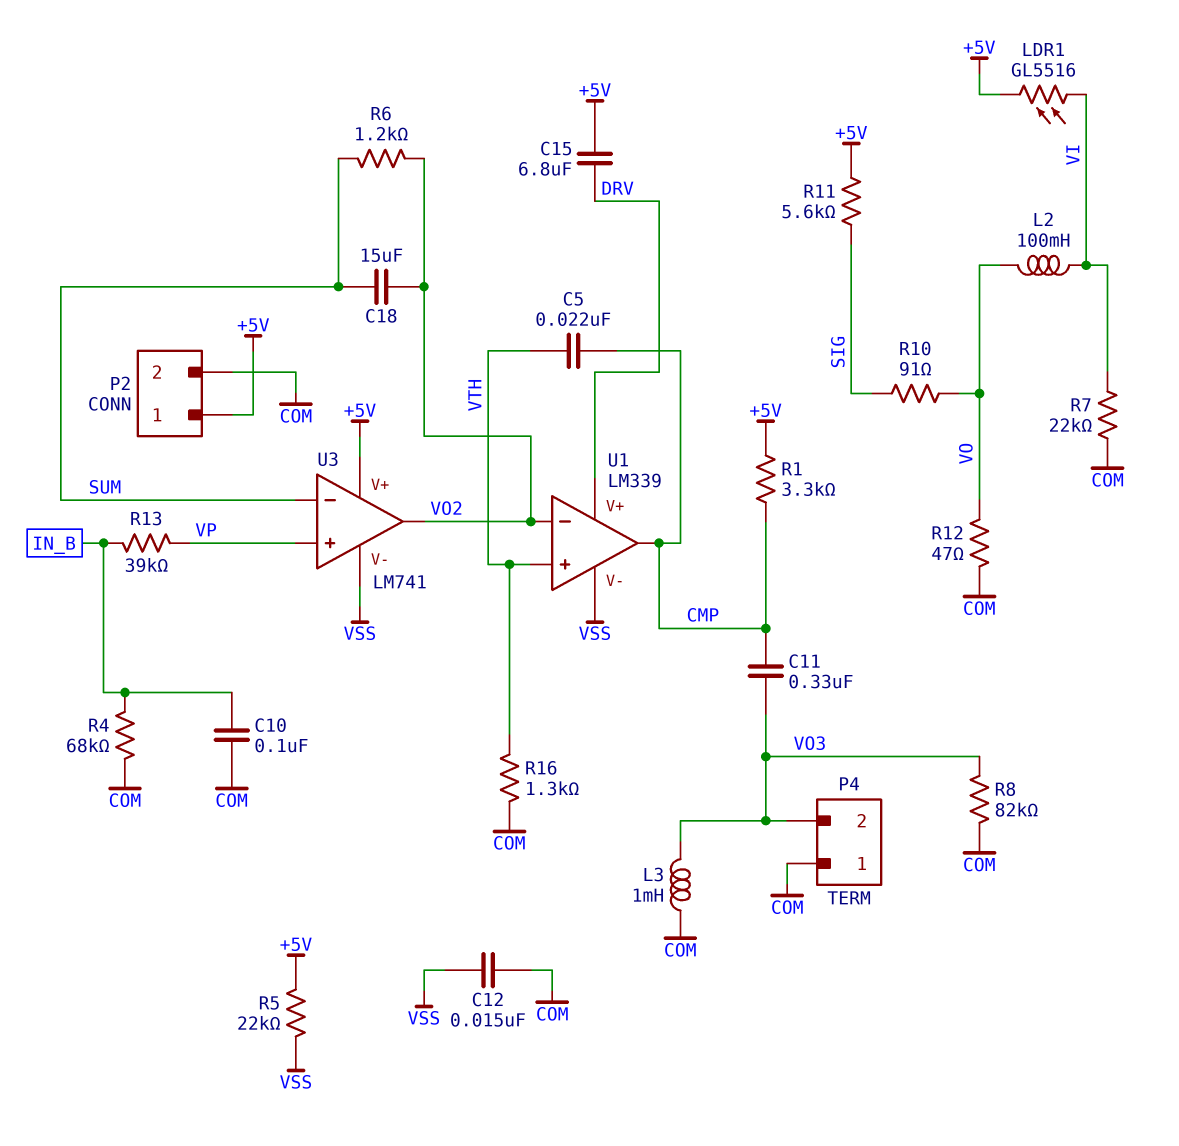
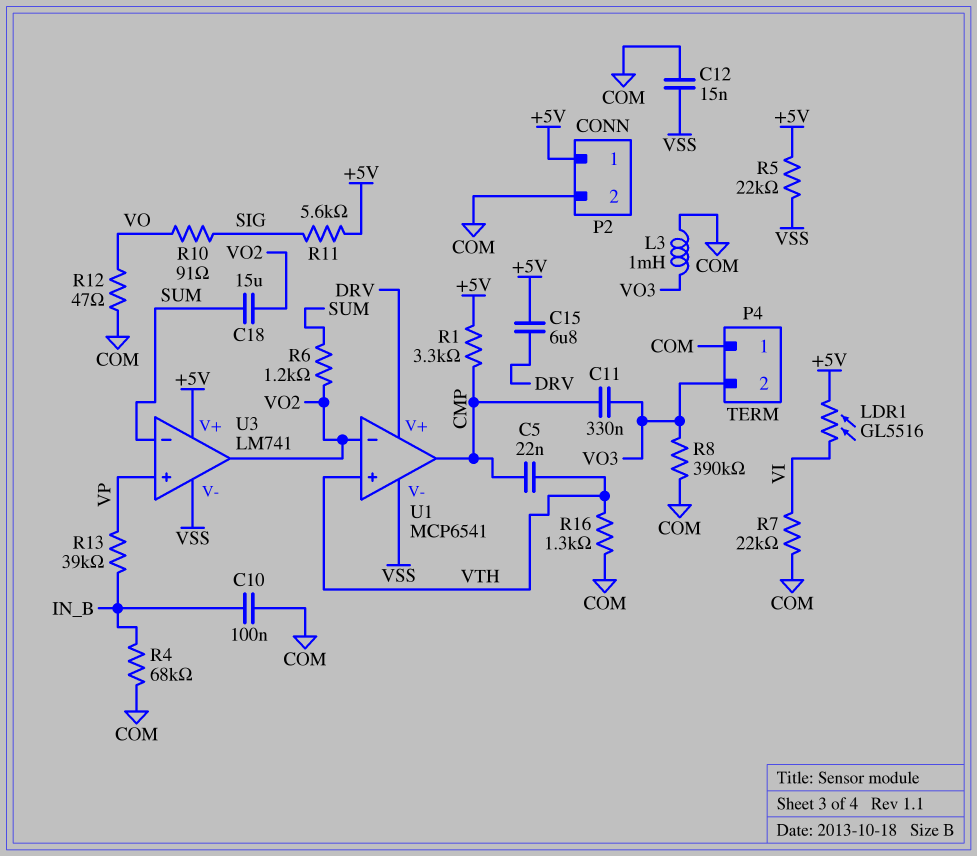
L2: 100mH (VI, VO) -> none
R8: 82k (COM, VO3) -> 390k (COM, VO3)
U1: LM339 -> MCP6541

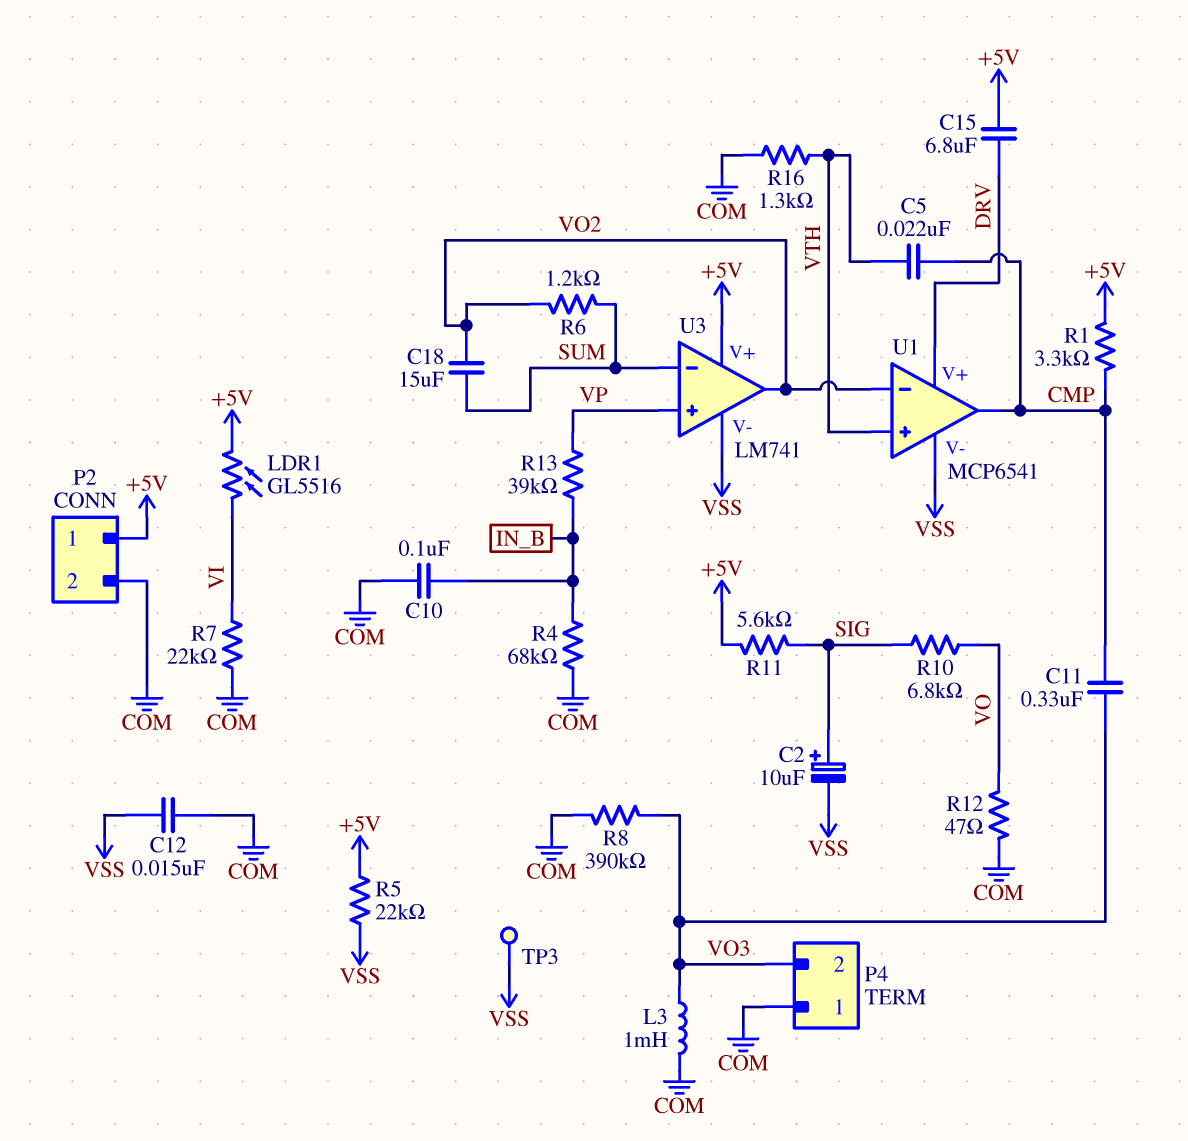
C2: none -> 10uF (plus SIG, minus VSS)
R10: 91 (SIG, VO) -> 6.8k (SIG, VO)
TP3: none -> test point (VSS)

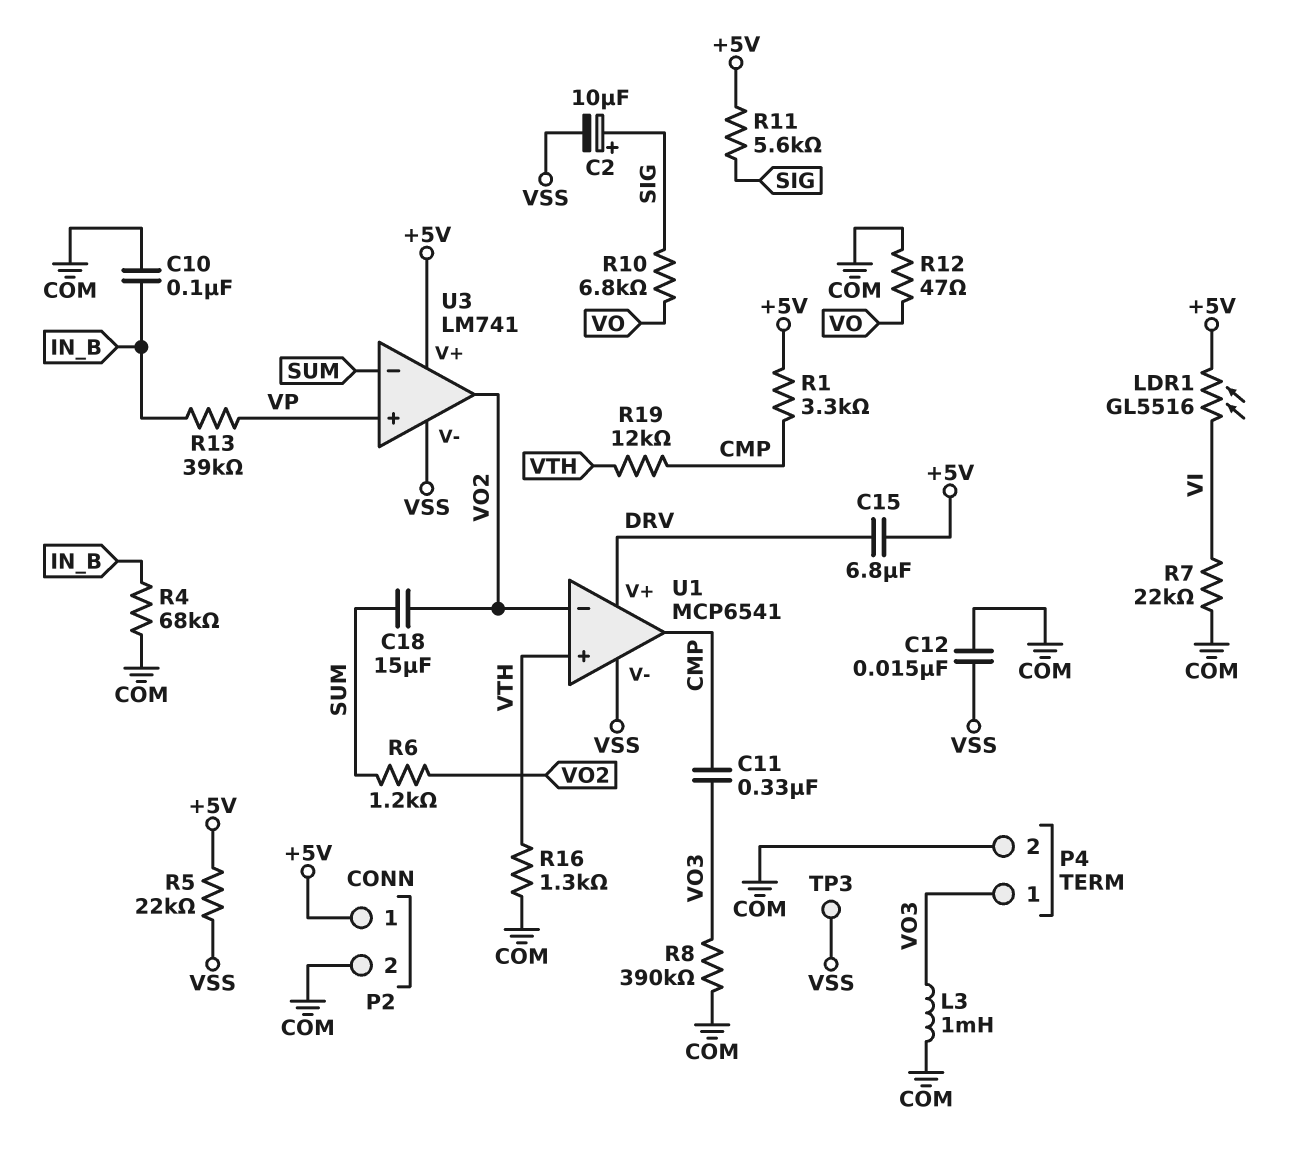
C5: 22nF (CMP, VTH) -> none
P4 pin 1: COM -> VO3
P4 pin 2: VO3 -> COM
R19: none -> 12k (CMP, VTH)

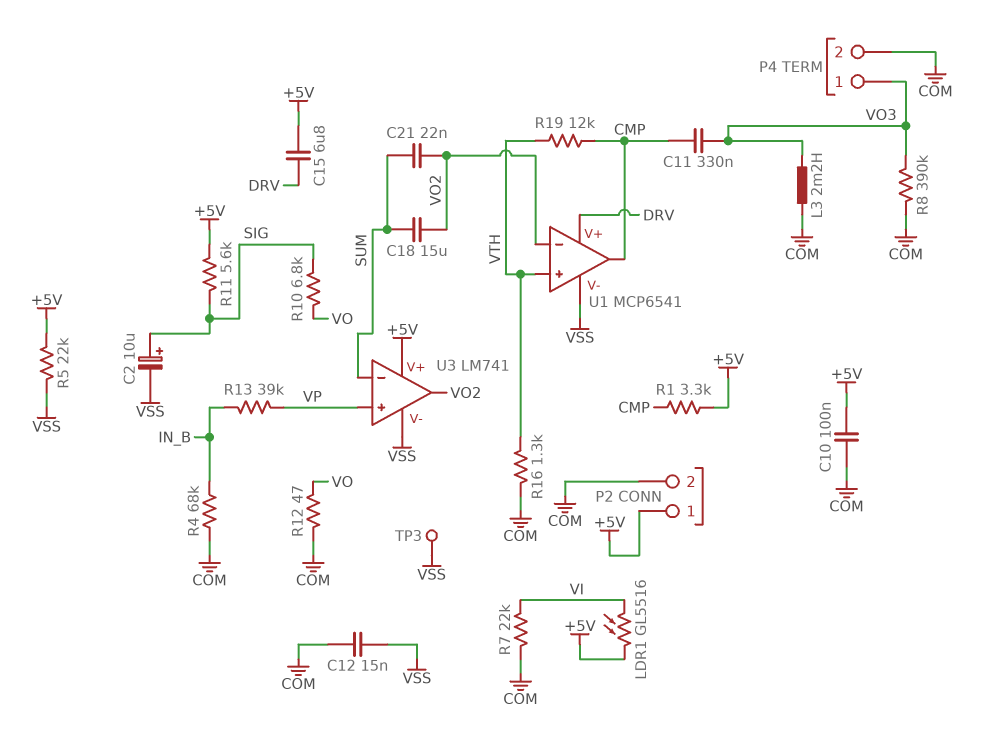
C10: 100nF (COM, IN_B) -> 100nF (+5V, COM)
C21: none -> 22nF (SUM, VO2)
L3: 1mH (COM, VO3) -> 2.2mH (COM, VO3)
R6: 1.2k (SUM, VO2) -> none

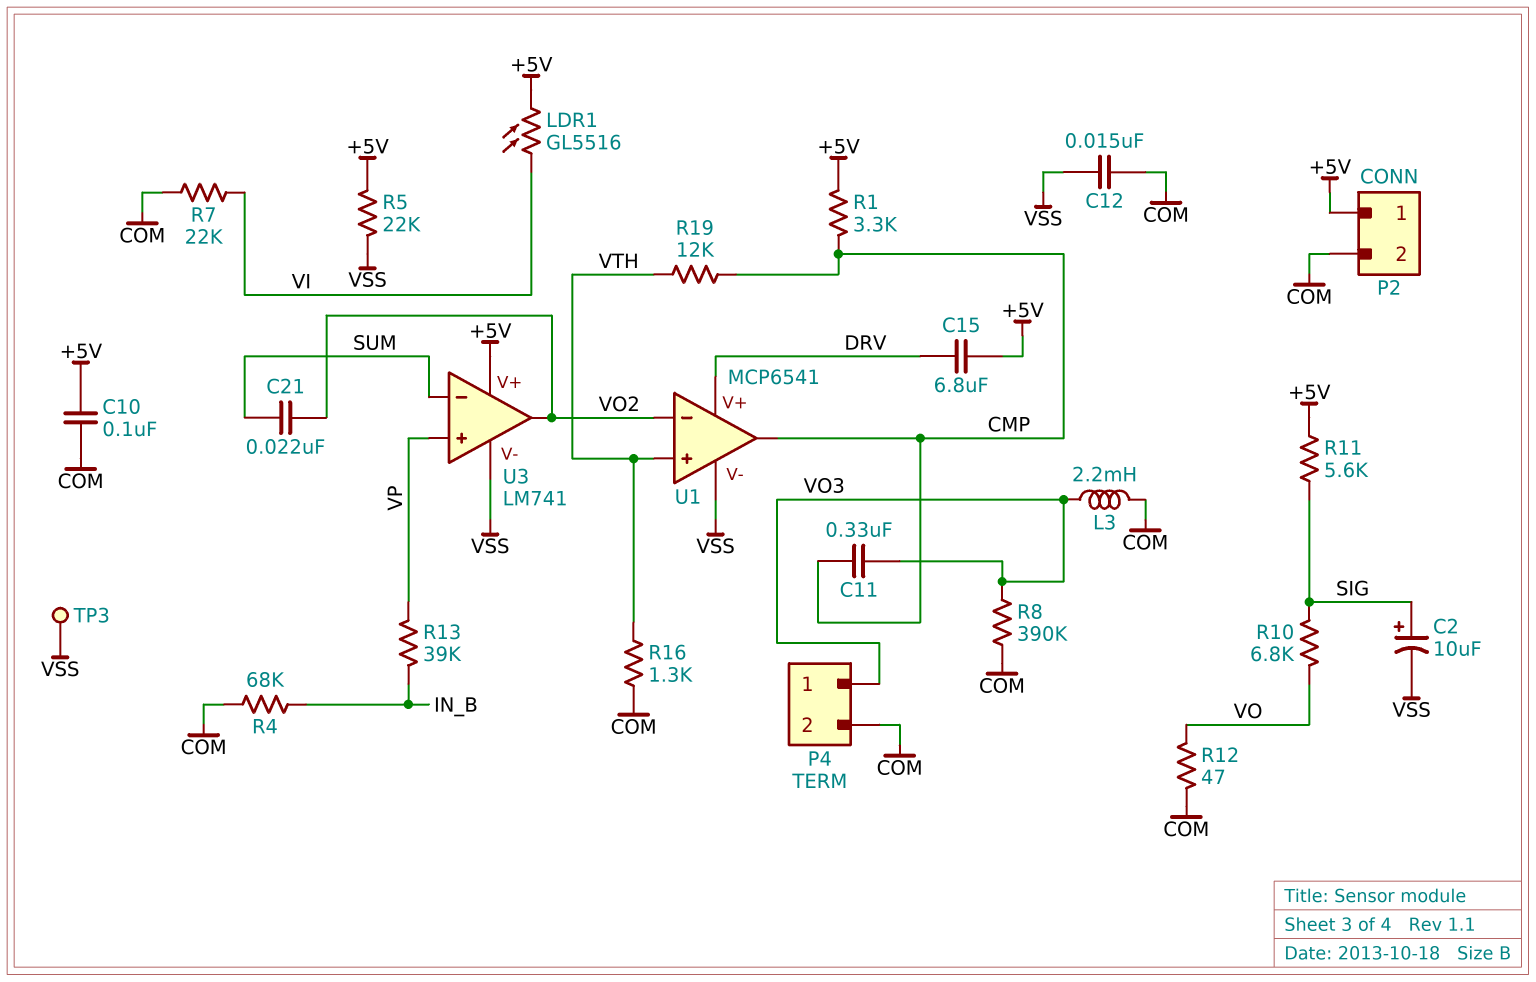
C18: 15uF (SUM, VO2) -> none

